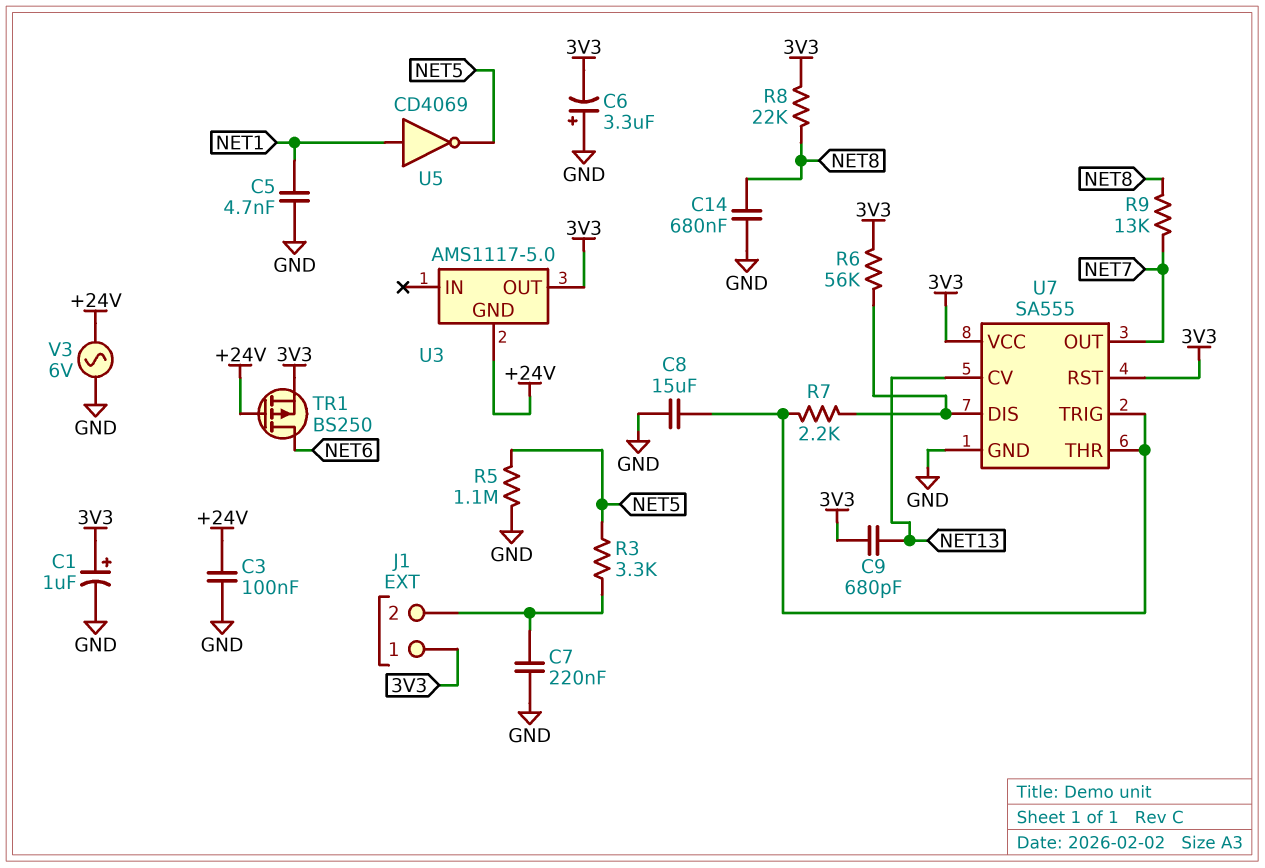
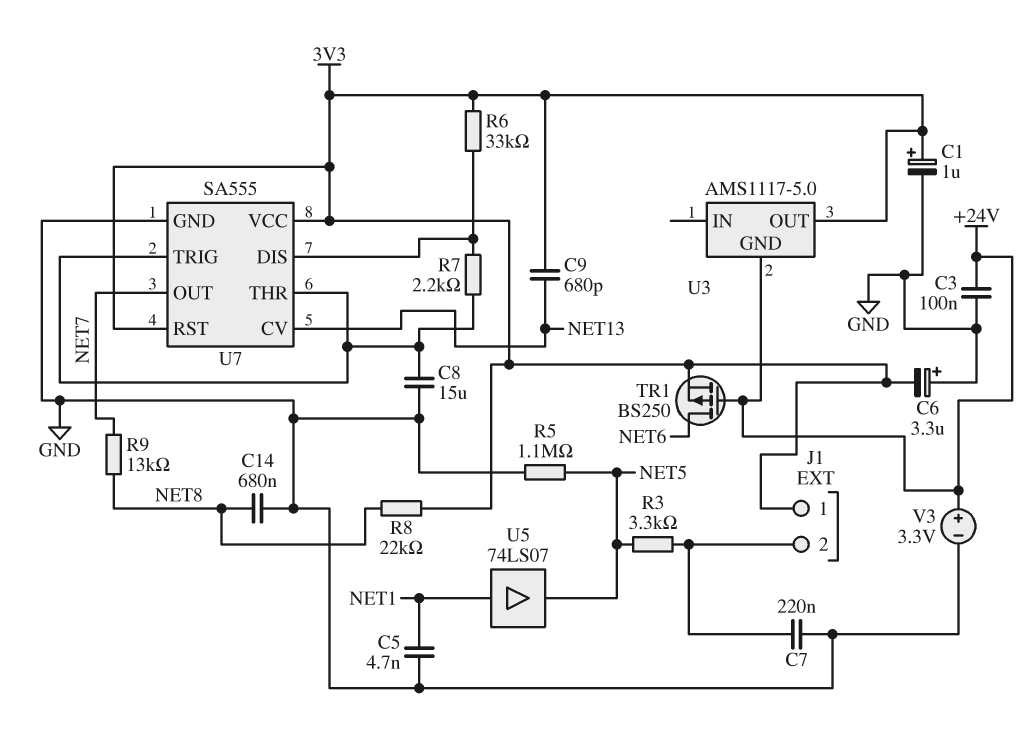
R6: 56k (3V3, U7/DIS) -> 33k (3V3, U7/DIS)
U5: NOT CD4069 (in NET1, out NET5) -> buffer 74LS07 (in NET1, out NET5)
V3: AC 6V (+24V, GND) -> 3.3V (plus +24V, minus GND)

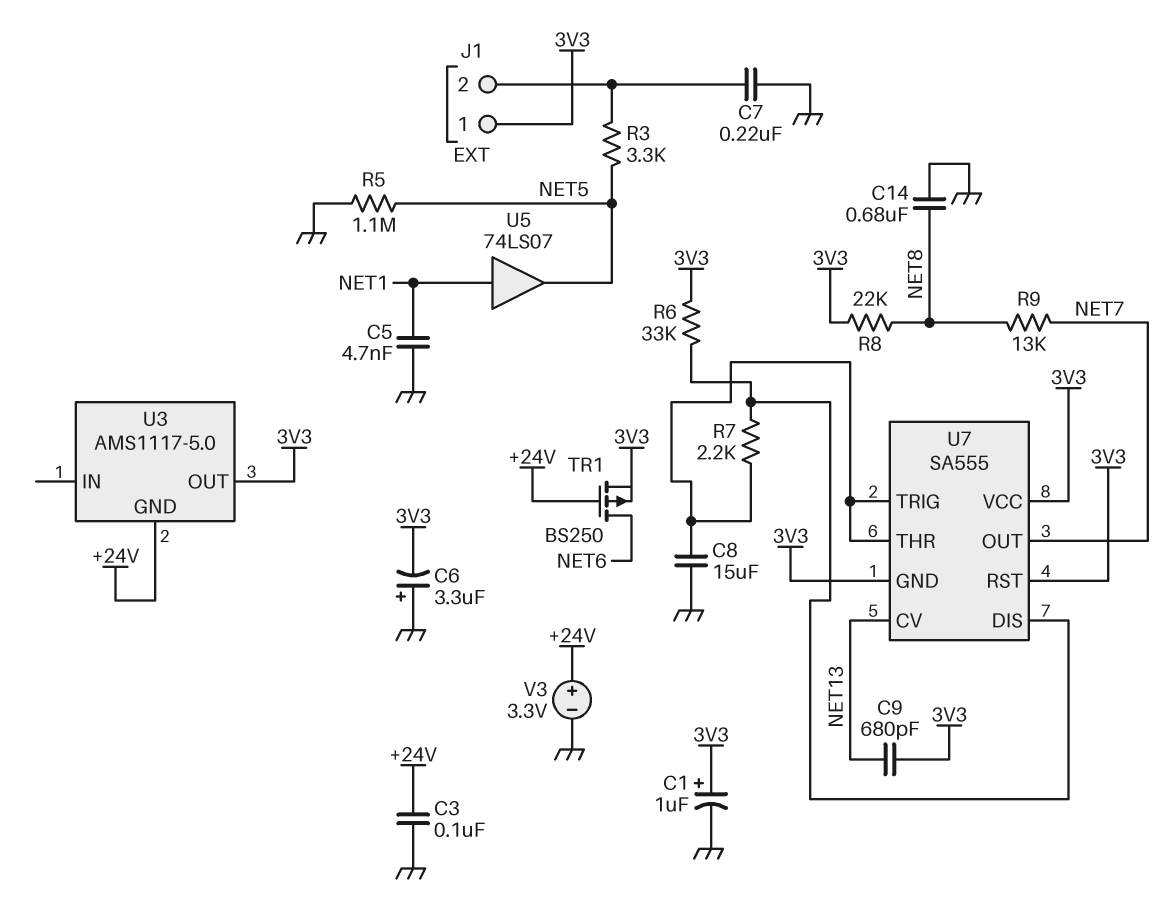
U7 pin GND: GND -> 3V3

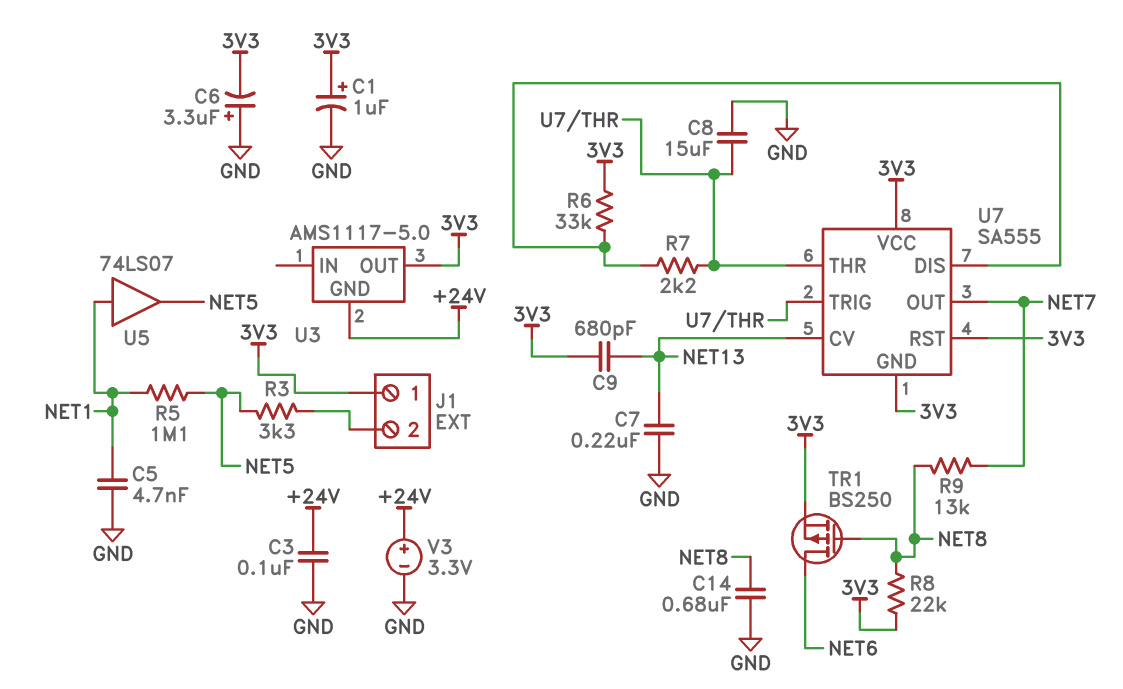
C7: 220nF (GND, J1/2) -> 220nF (GND, NET13)
R5: 1.1M (GND, NET5) -> 1.1M (NET1, NET5)
TR1: PMOS BS250 (G +24V, D NET6, S 3V3) -> PMOS BS250 (G NET8, D NET6, S 3V3)

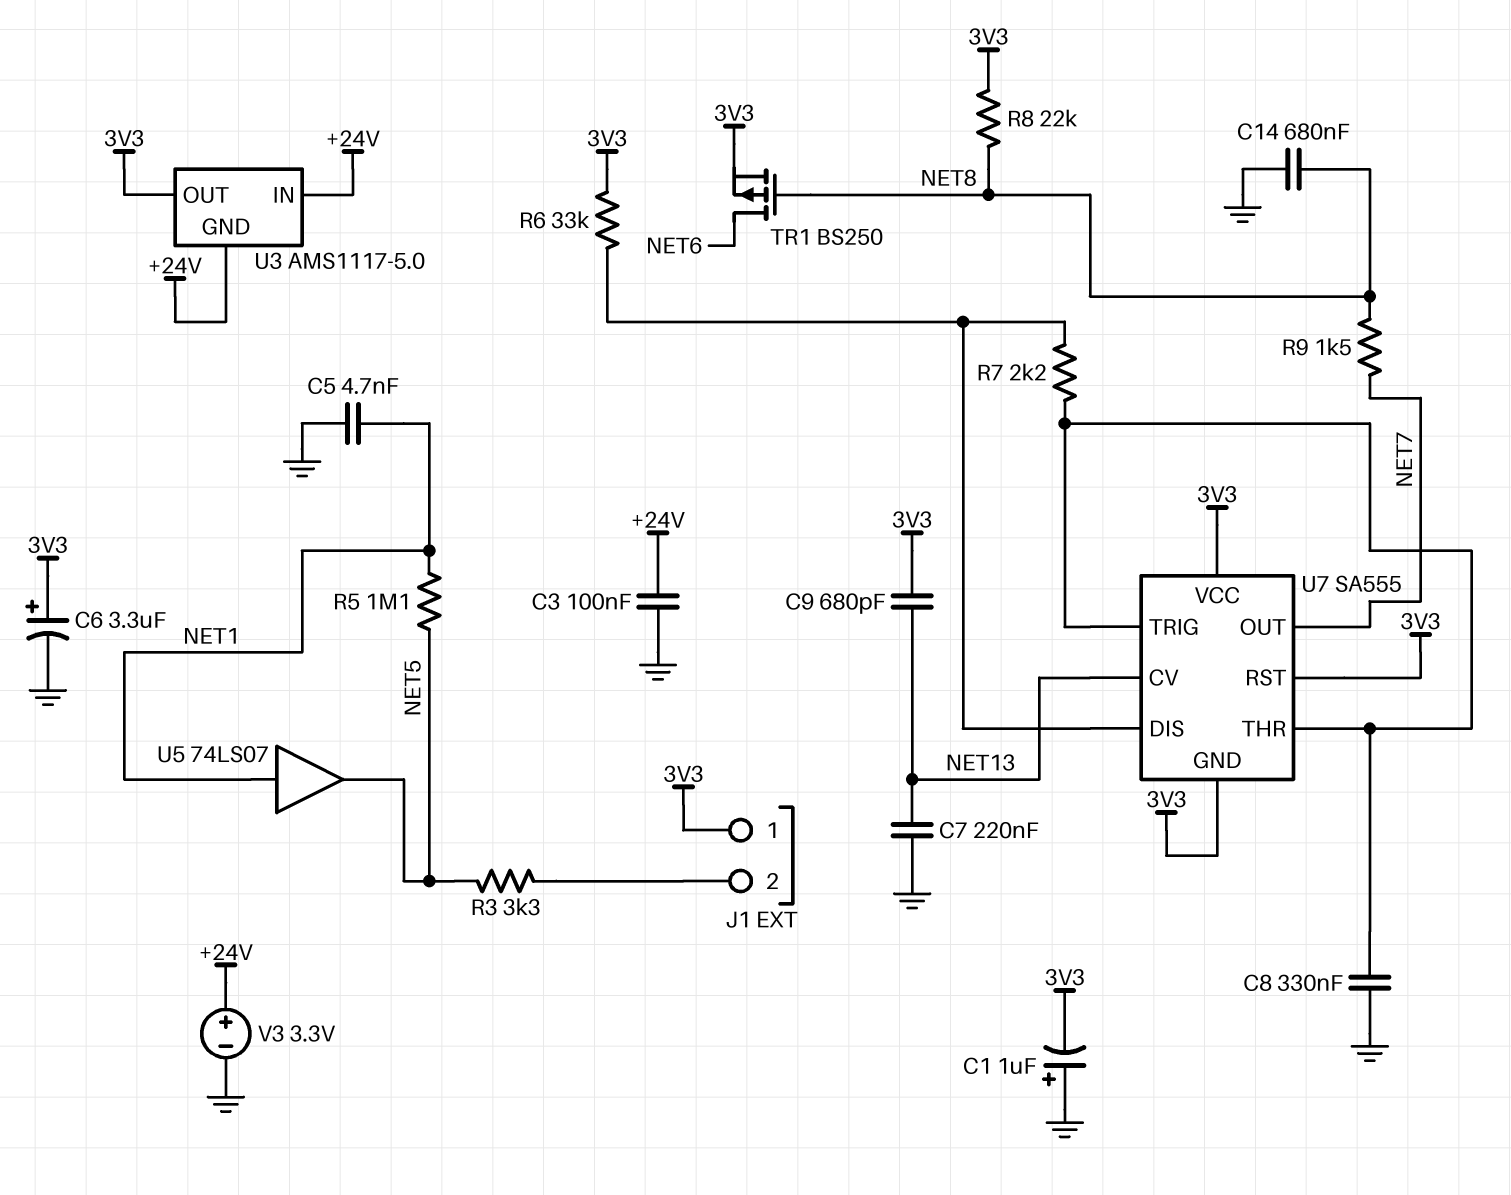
C1: 1uF (plus 3V3, minus GND) -> 1uF (plus GND, minus 3V3)
C6: 3.3uF (plus GND, minus 3V3) -> 3.3uF (plus 3V3, minus GND)
C8: 15uF (GND, U7/THR) -> 330nF (GND, U7/THR)
R9: 13k (NET7, NET8) -> 1.5k (NET7, NET8)
U3 pin IN: none -> +24V

